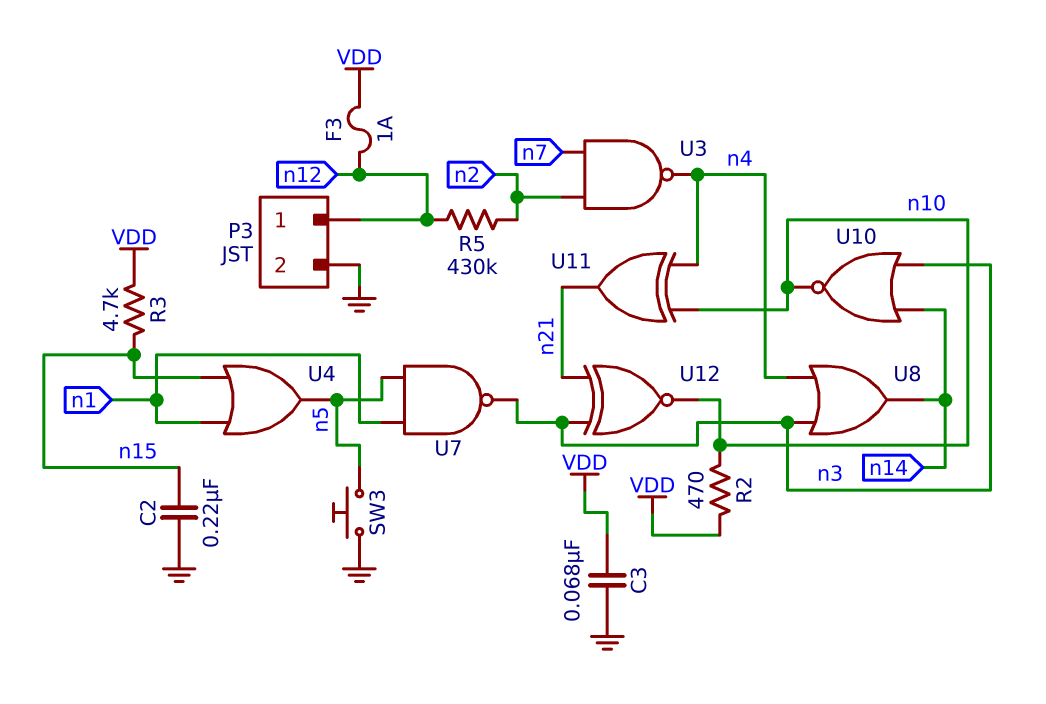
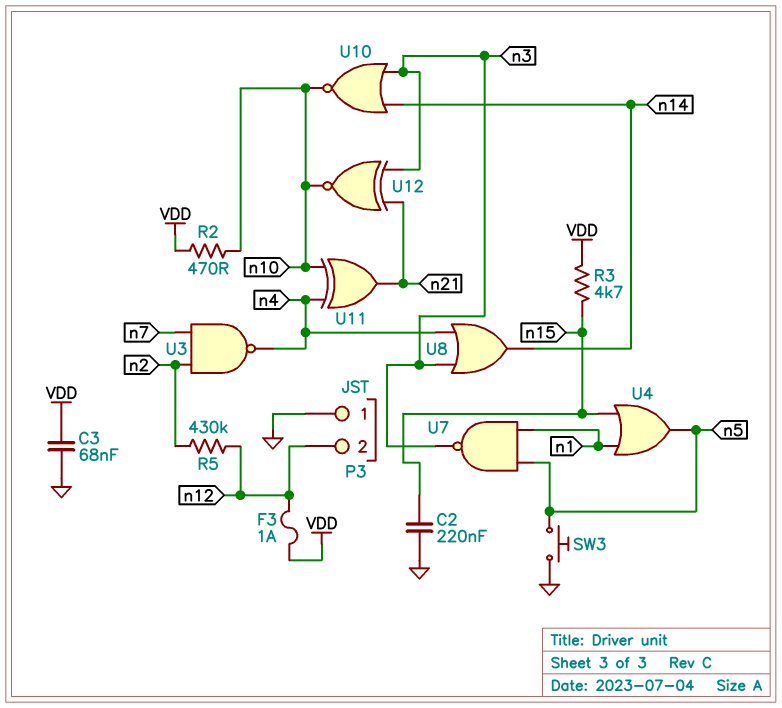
P3 pin 1: n12 -> GND
P3 pin 2: GND -> n12

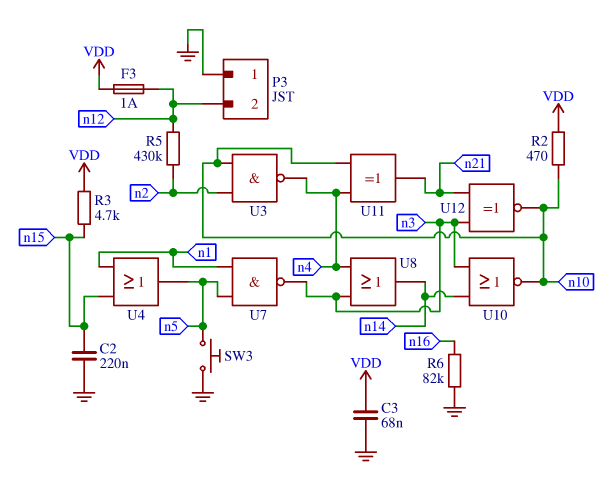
R6: none -> 82k (GND, n16)
U3: NAND (in n2, in n7, out n4) -> NAND (in n2, in n10, out n4)

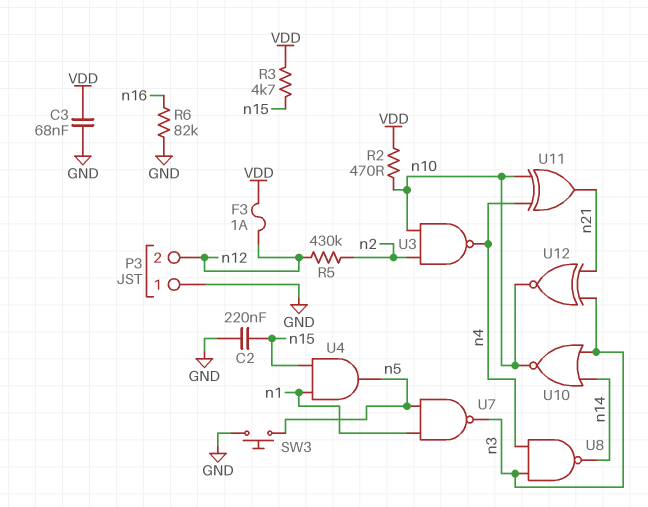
U4: OR (in n1, in n15, out n5) -> AND (in n1, in n15, out n5)
U8: OR (in n3, in n4, out n14) -> NAND (in n3, in n4, out n14)

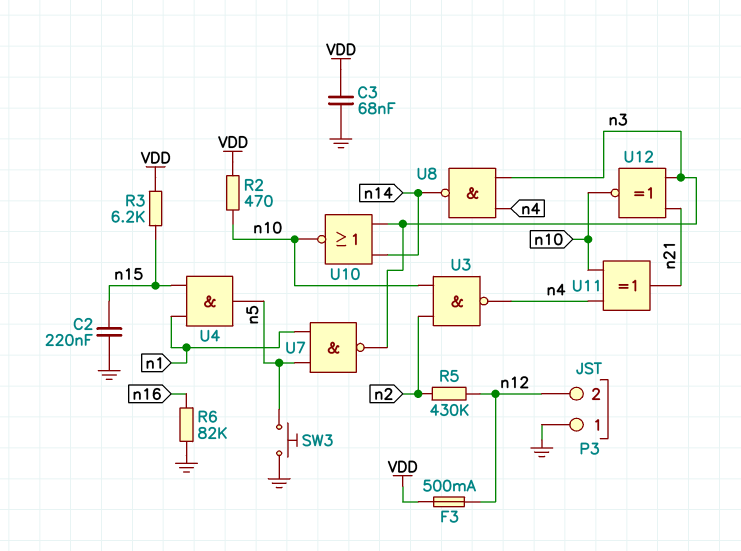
F3: 1A (VDD, n12) -> 500mA (VDD, n12)
R3: 4.7k (VDD, n15) -> 6.2k (VDD, n15)

